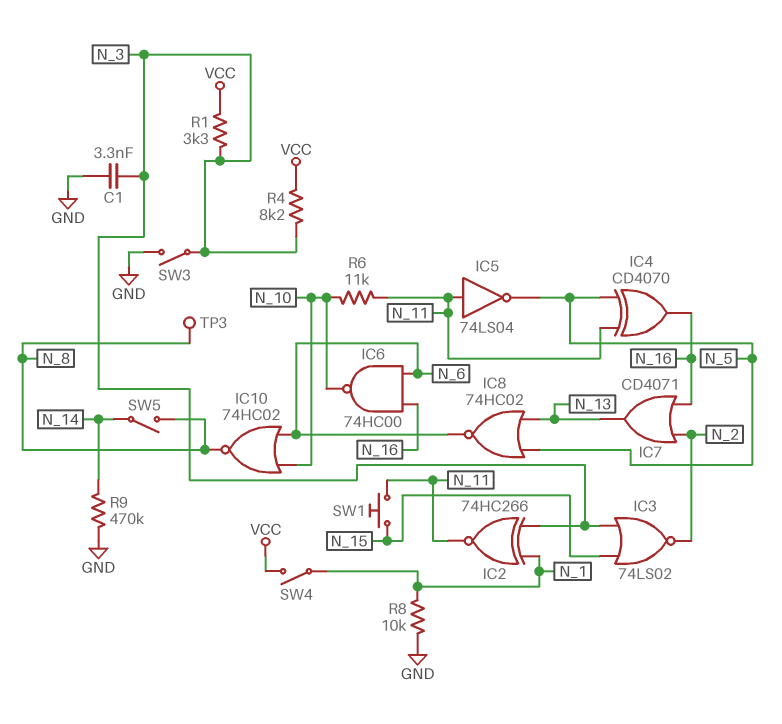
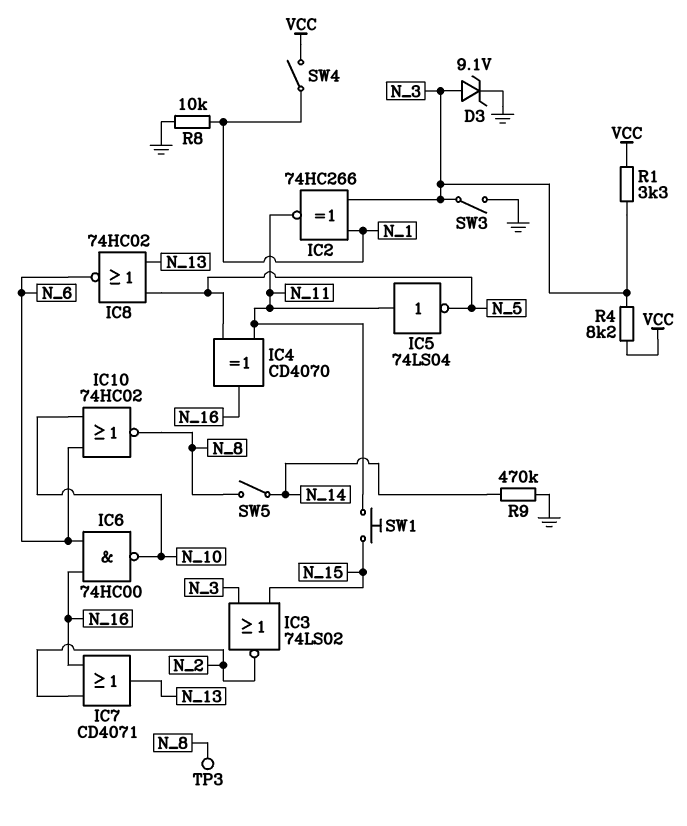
C1: 3.3nF (GND, N_3) -> none
D3: none -> zener 9.1V (A N_3, K GND)
R6: 11k (N_10, N_11) -> none

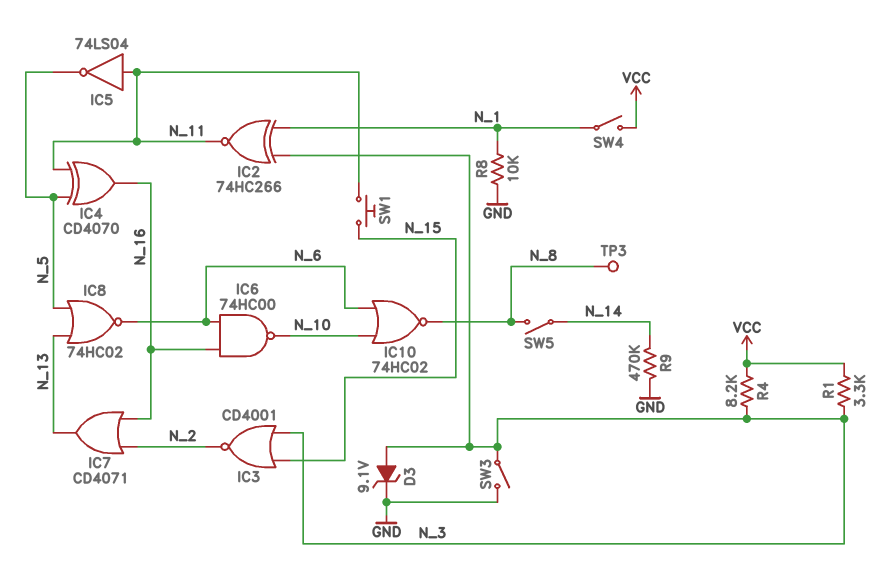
IC3: NOR 74LS02 (in N_3, in N_15, out N_2) -> NOR CD4001 (in N_3, in N_15, out N_2)

